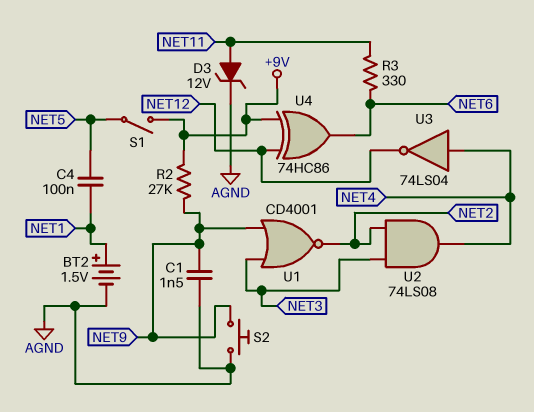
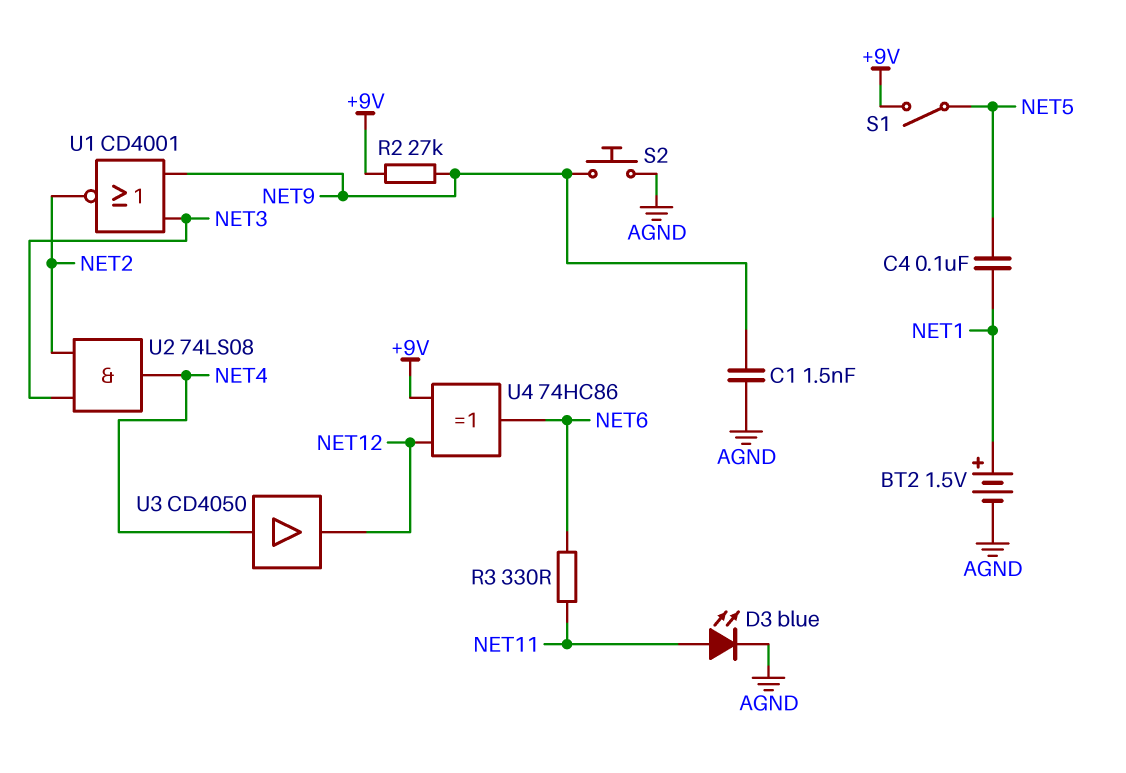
D3: zener 12V (A NET11, K AGND) -> LED blue (A NET11, K AGND)
U3: NOT 74LS04 (in NET4, out NET12) -> buffer CD4050 (in NET4, out NET12)

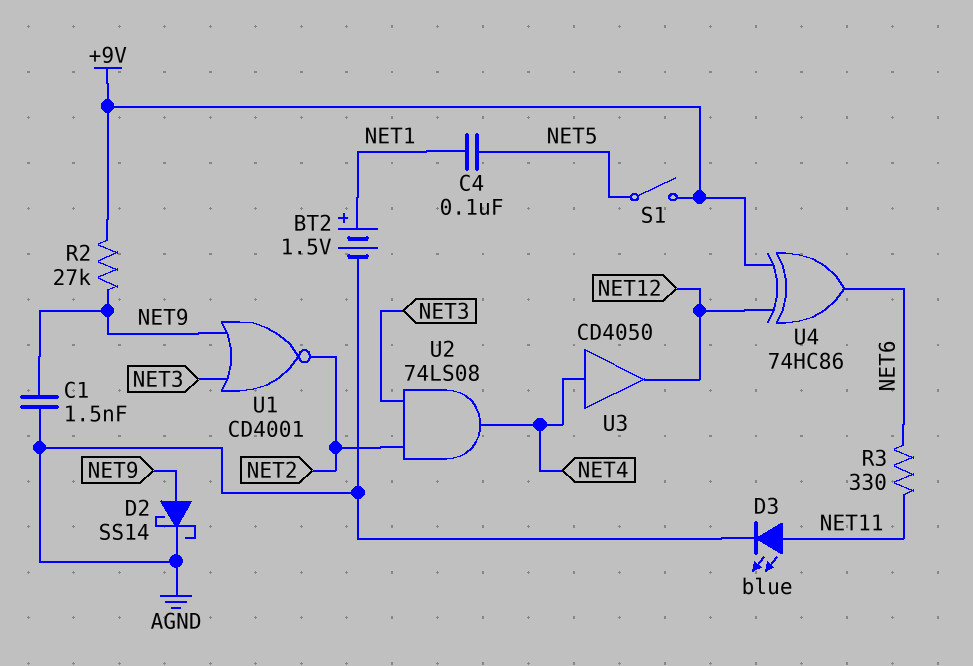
D2: none -> schottky SS14 (A NET9, K AGND)
S2: button (AGND, NET9) -> none

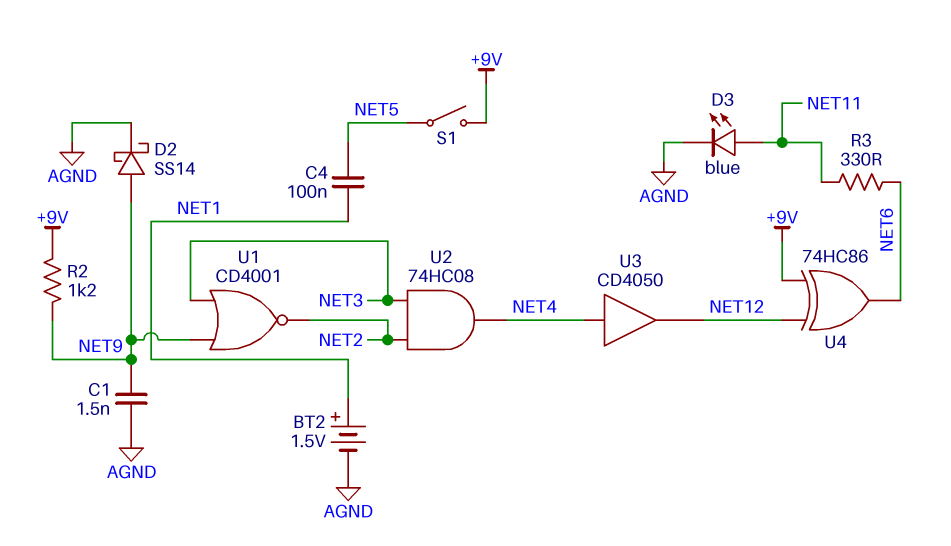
R2: 27k (+9V, NET9) -> 1.2k (+9V, NET9)
U2: AND 74LS08 (in NET2, in NET3, out NET4) -> AND 74HC08 (in NET2, in NET3, out NET4)

